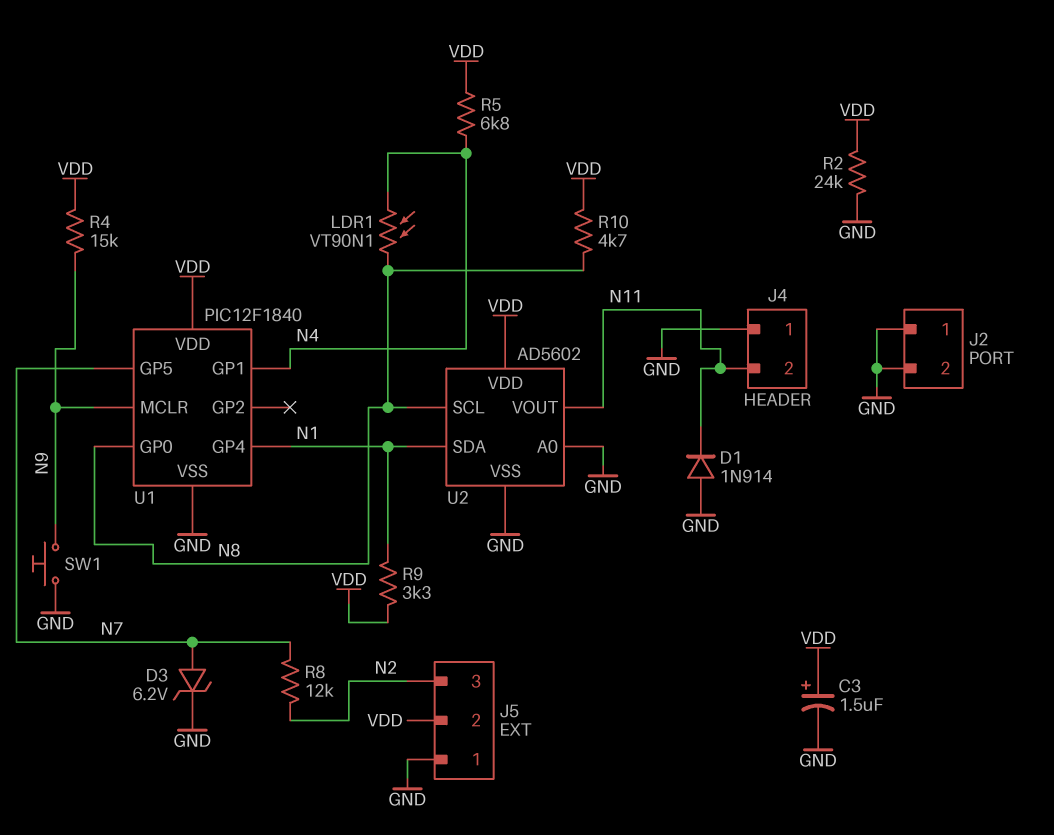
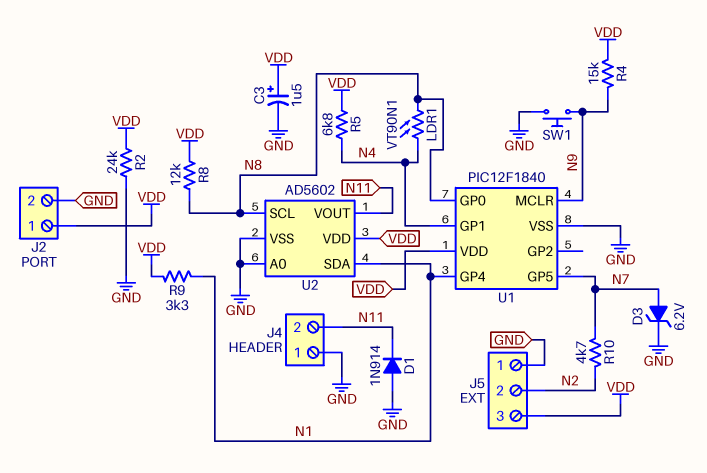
J2 pin 1: GND -> VDD
J5 pin 2: VDD -> N2
J5 pin 3: N2 -> VDD
R8: 12k (N2, N7) -> 12k (N8, VDD)
R10: 4.7k (N8, VDD) -> 4.7k (N2, N7)

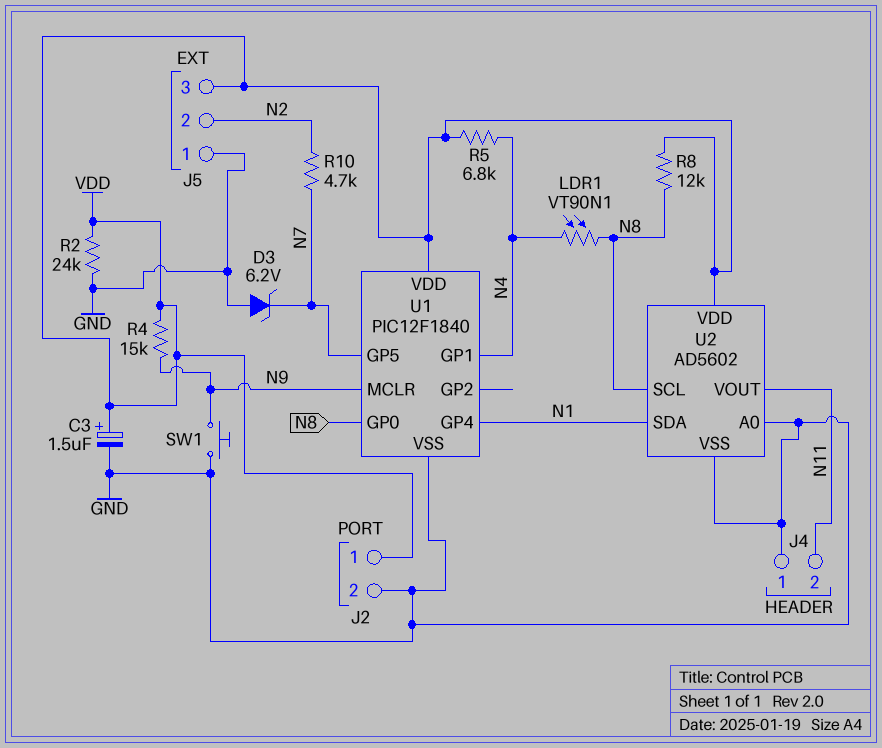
D1: diode 1N914 (A GND, K N11) -> none
D3: zener 6.2V (A N7, K GND) -> zener 6.2V (A GND, K N7)
R9: 3.3k (N1, VDD) -> none

